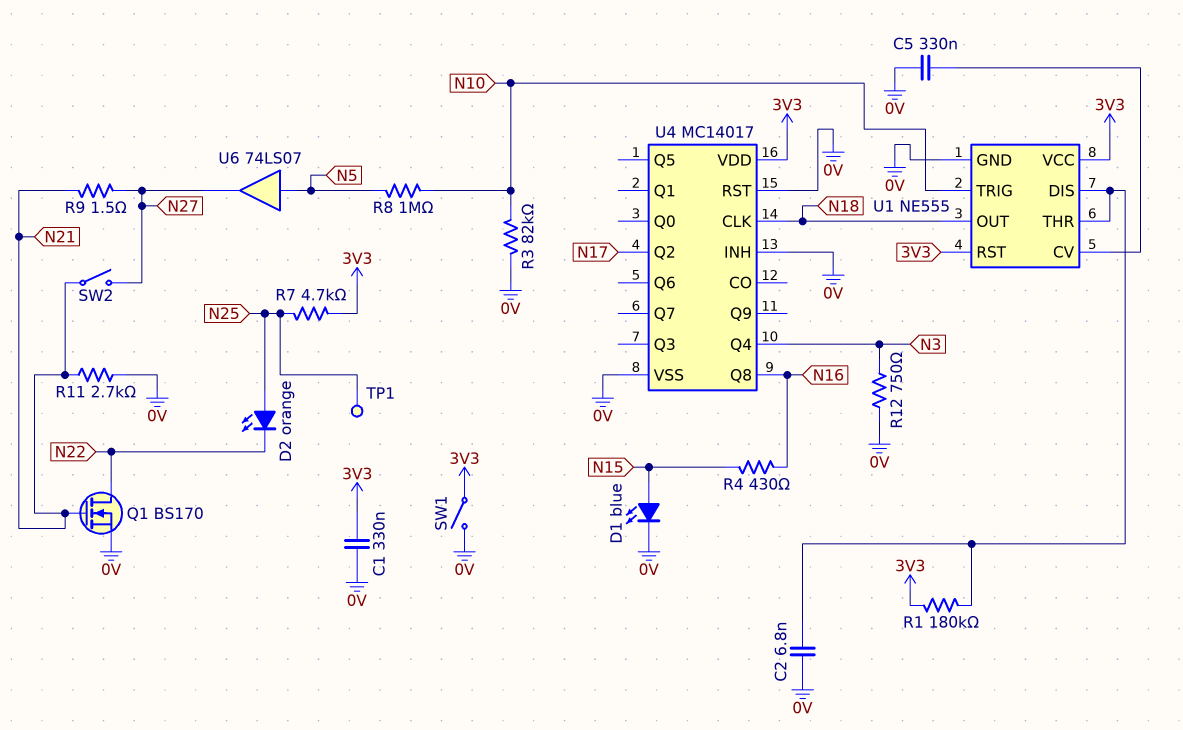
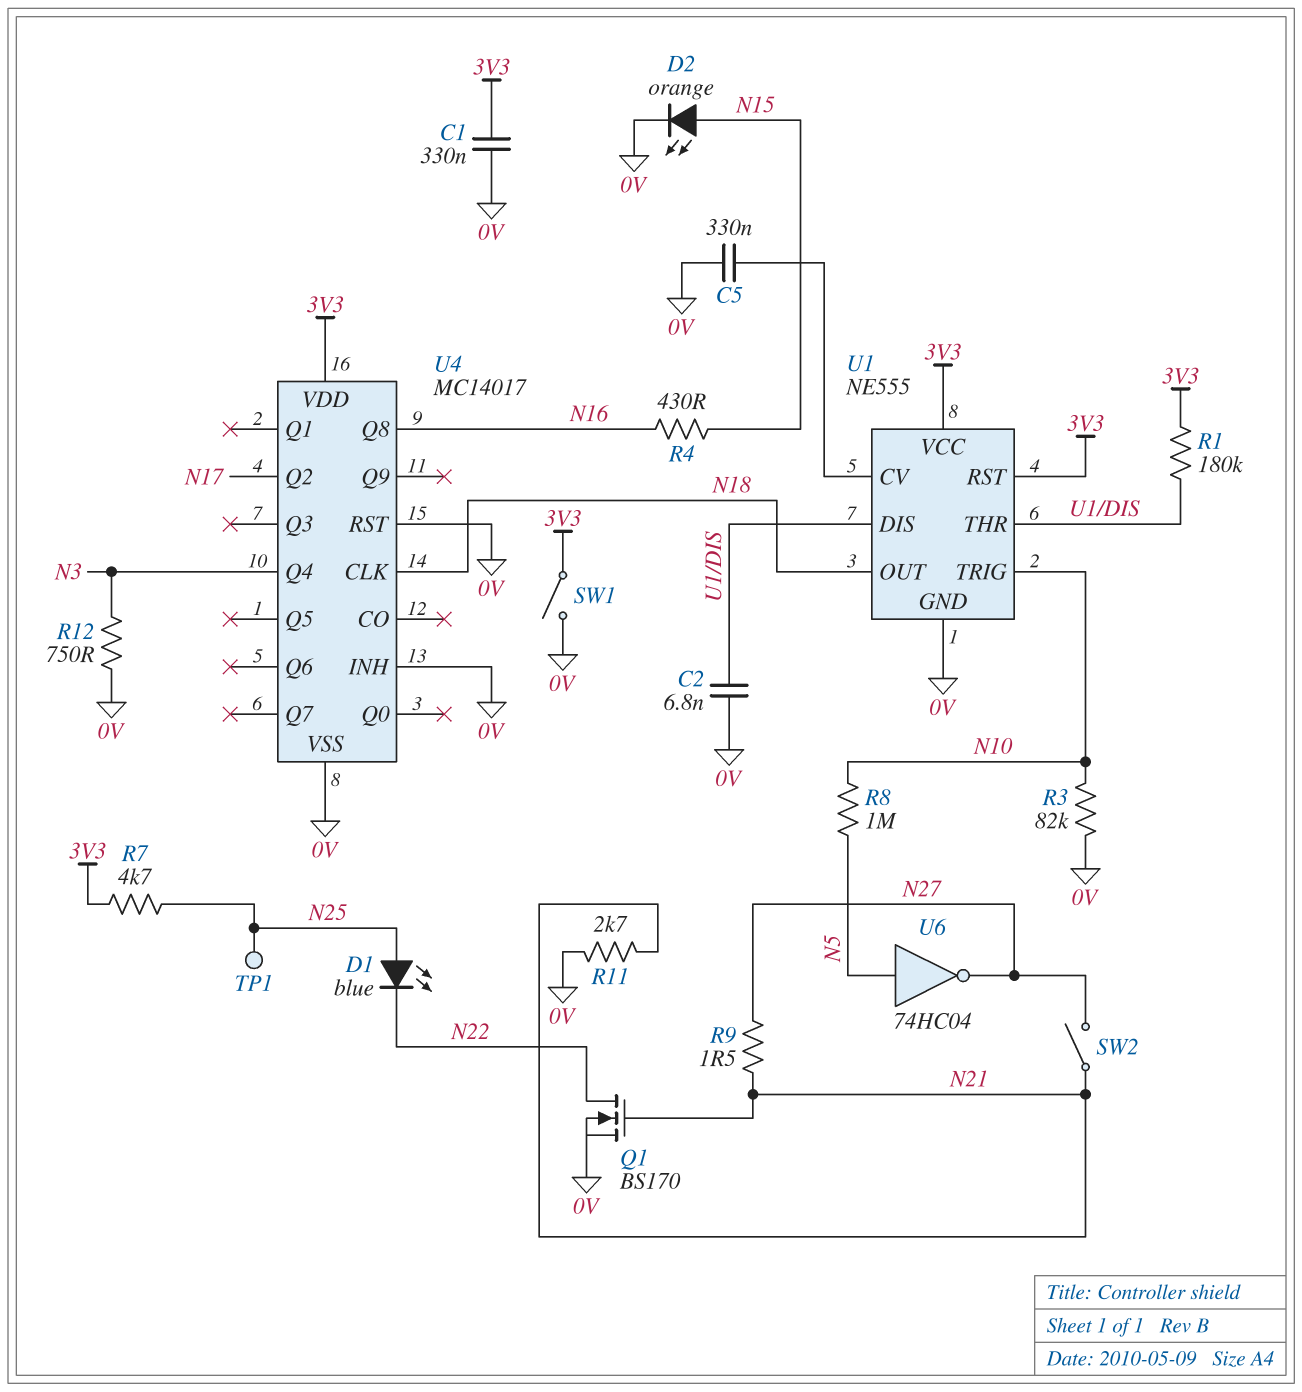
D1: LED blue (A N15, K 0V) -> LED blue (A N25, K N22)
D2: LED orange (A N25, K N22) -> LED orange (A N15, K 0V)
U6: buffer 74LS07 (in N5, out N27) -> NOT 74HC04 (in N5, out N27)

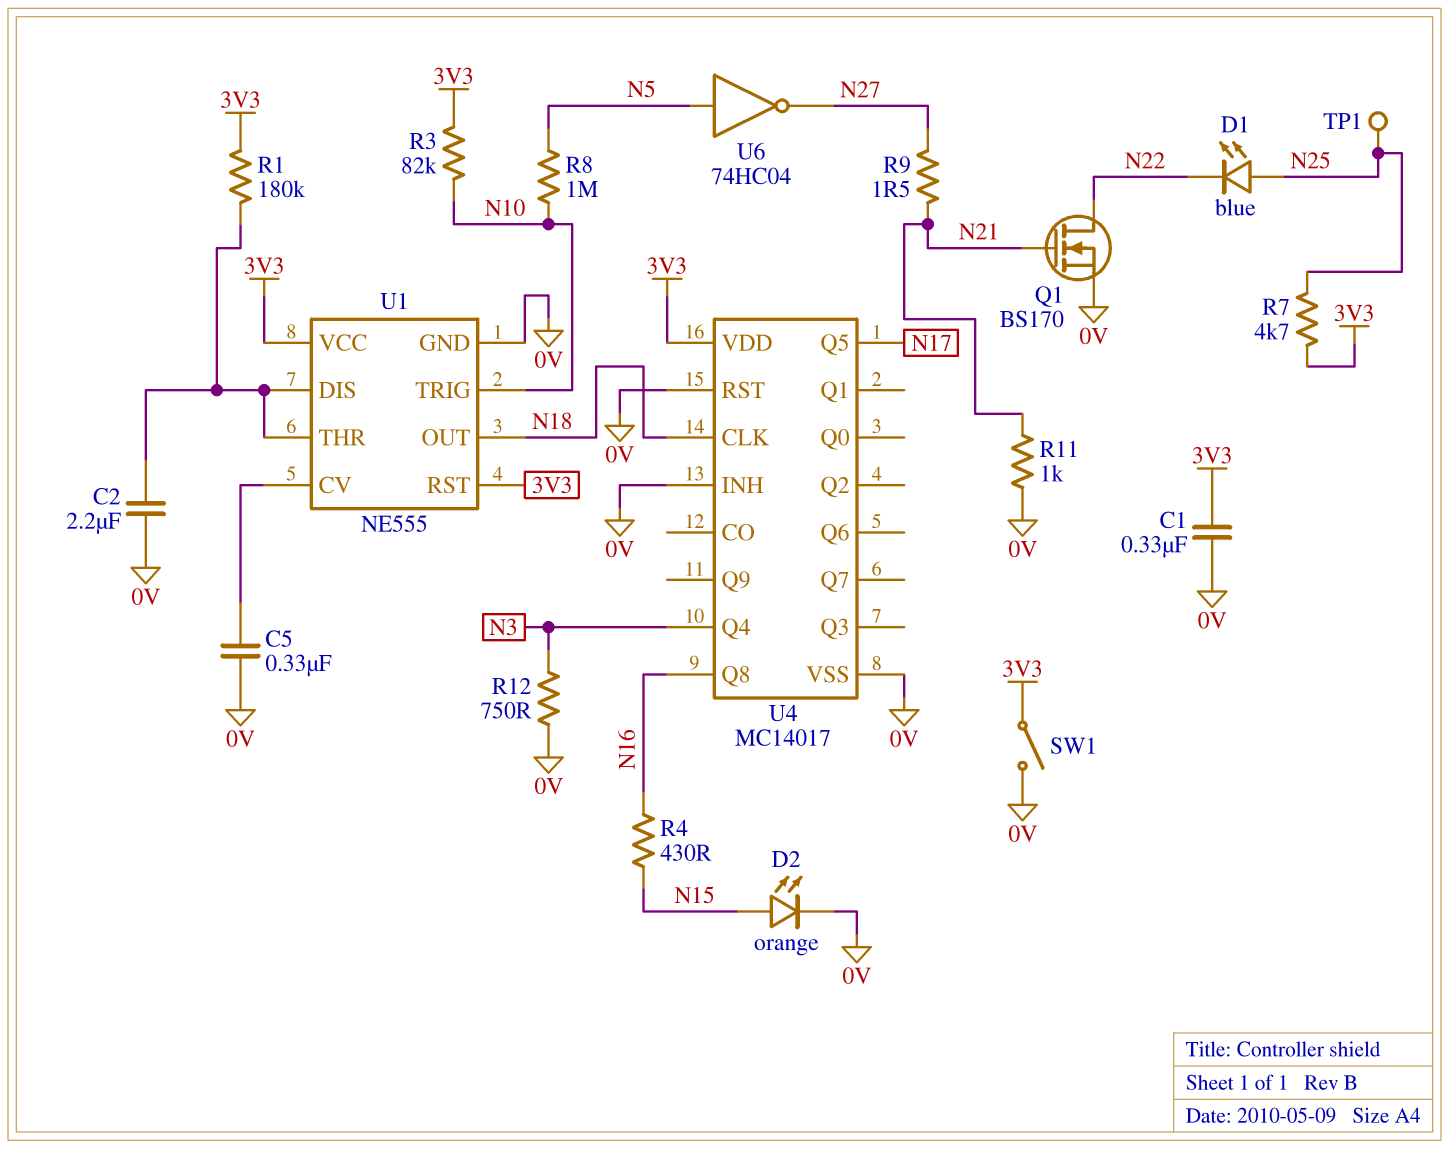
C2: 6.8nF (0V, U1/DIS) -> 2.2uF (0V, U1/DIS)
R3: 82k (0V, N10) -> 82k (3V3, N10)
R11: 2.7k (0V, N21) -> 1k (0V, N21)
SW2: switch (N21, N27) -> none
U4 pin Q2: N17 -> none
U4 pin Q5: none -> N17

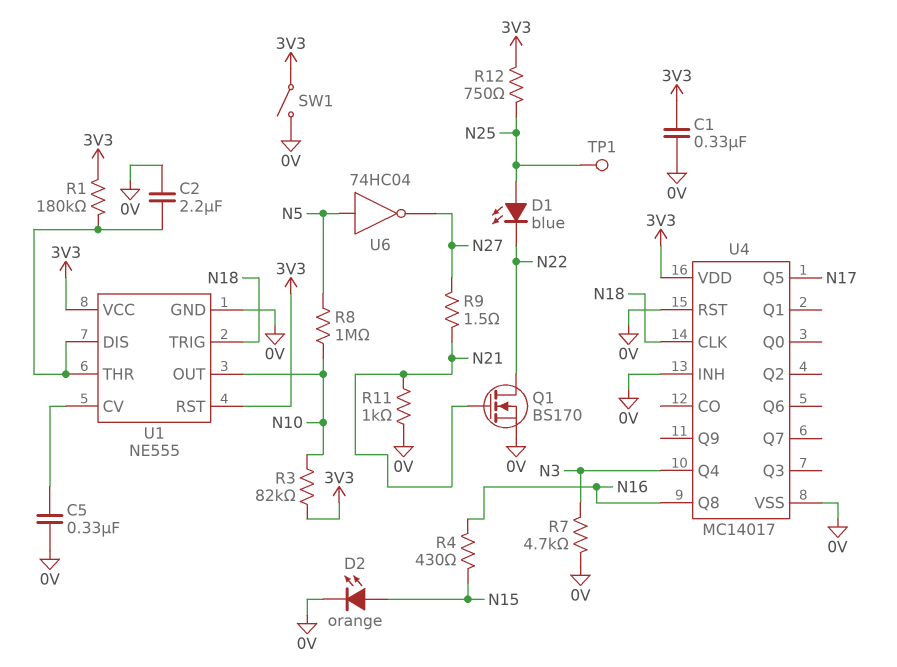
R7: 4.7k (3V3, N25) -> 4.7k (0V, N3)
R12: 750 (0V, N3) -> 750 (3V3, N25)
U1 pin OUT: N18 -> N10
U1 pin TRIG: N10 -> N18

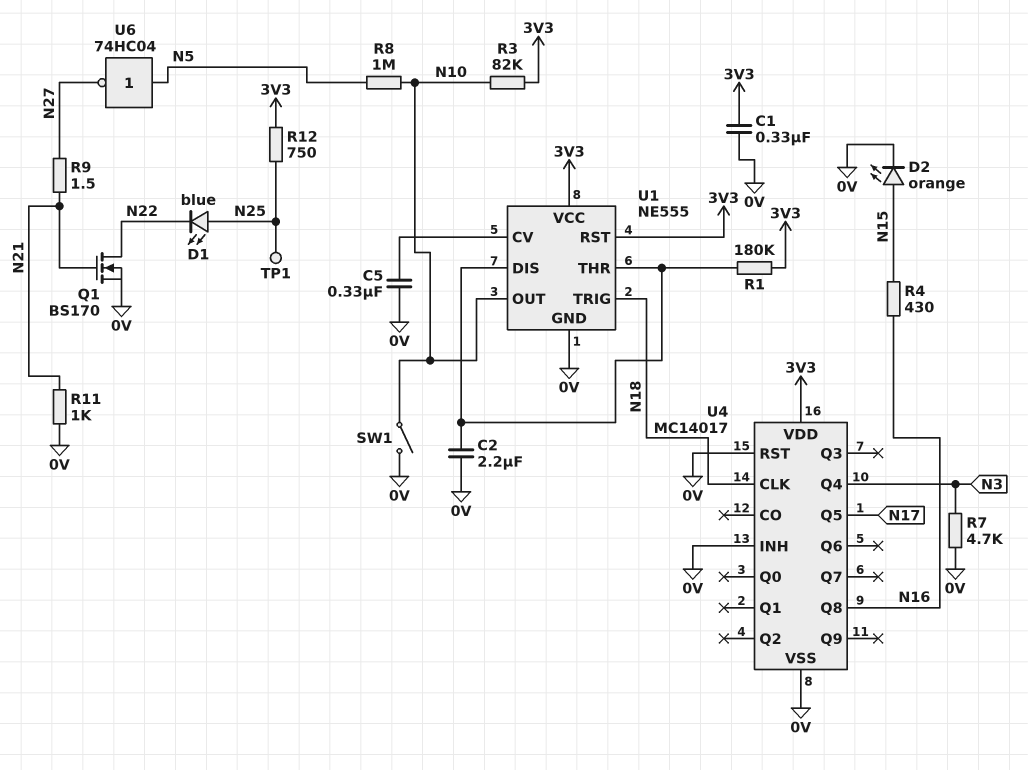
SW1: switch (0V, 3V3) -> switch (0V, N10)

